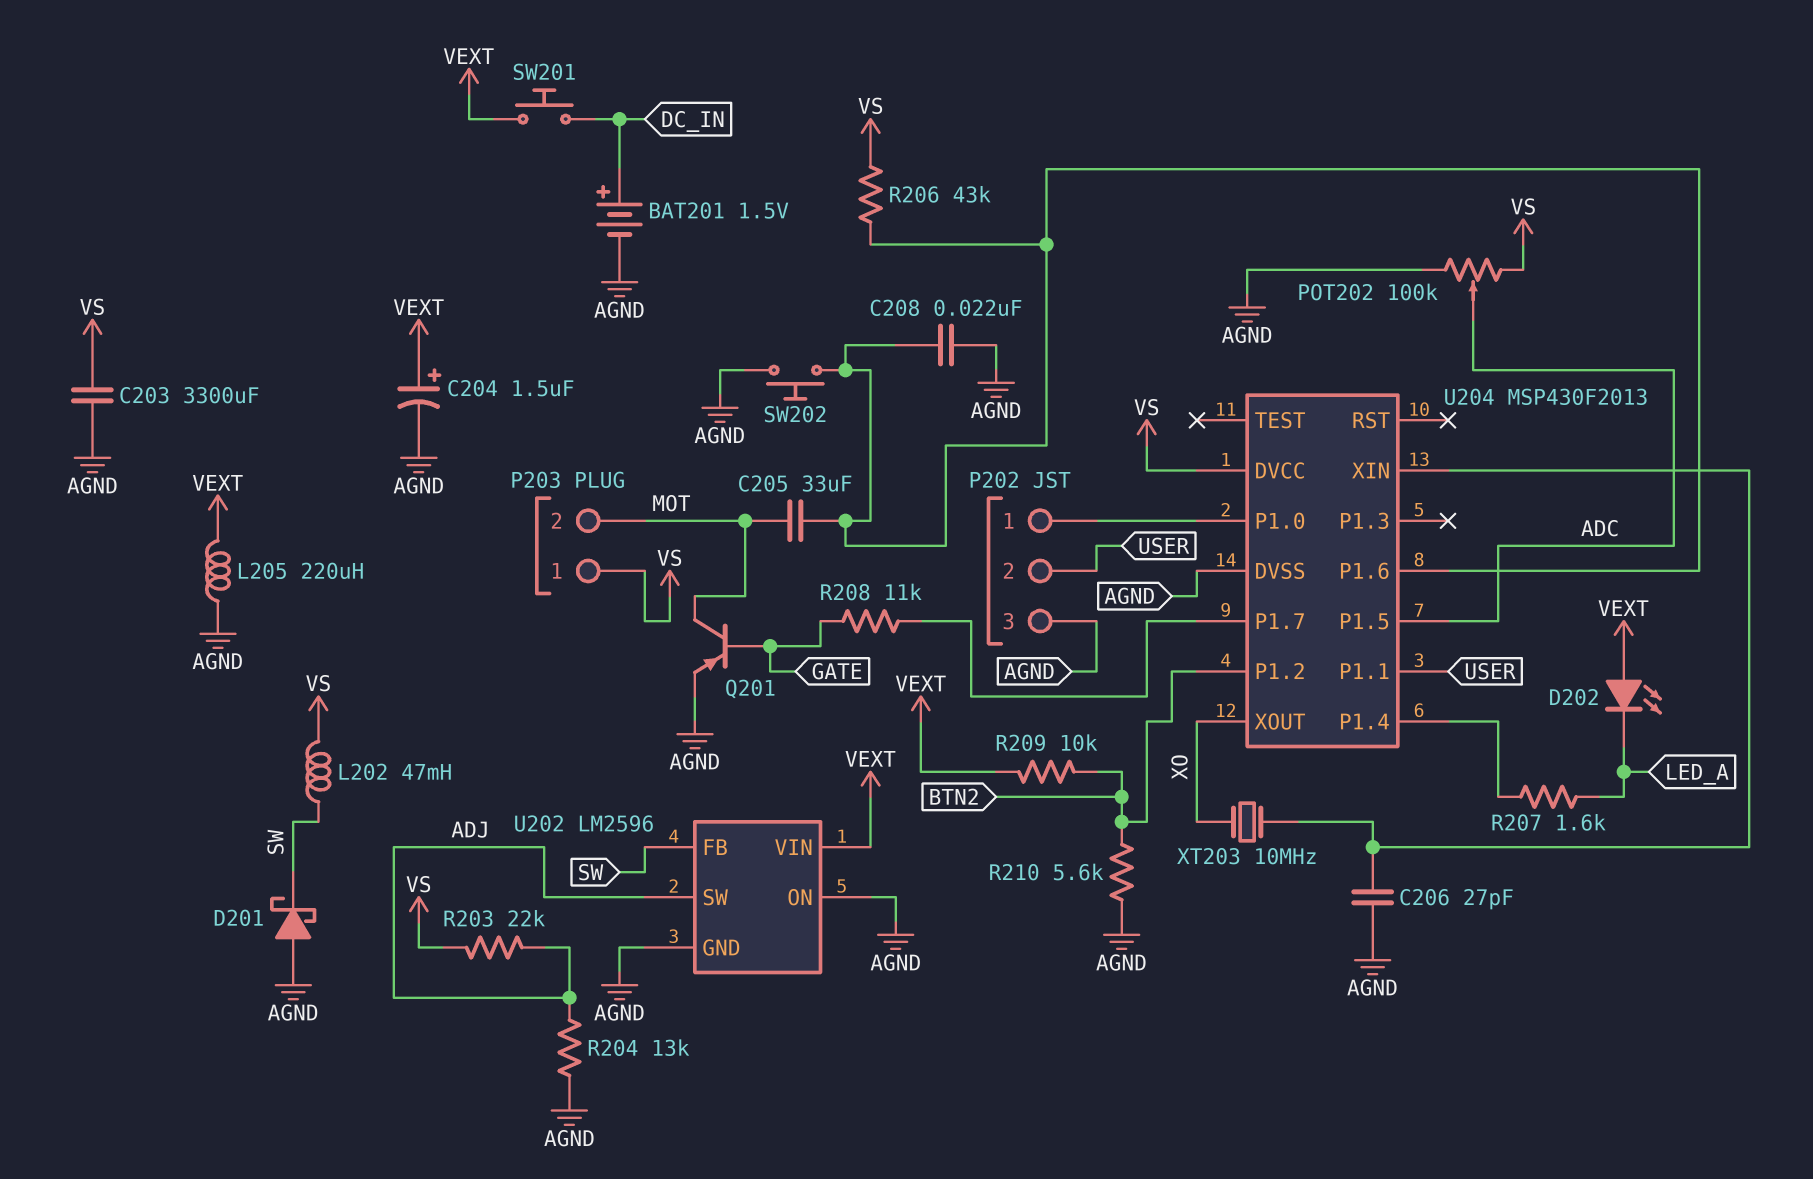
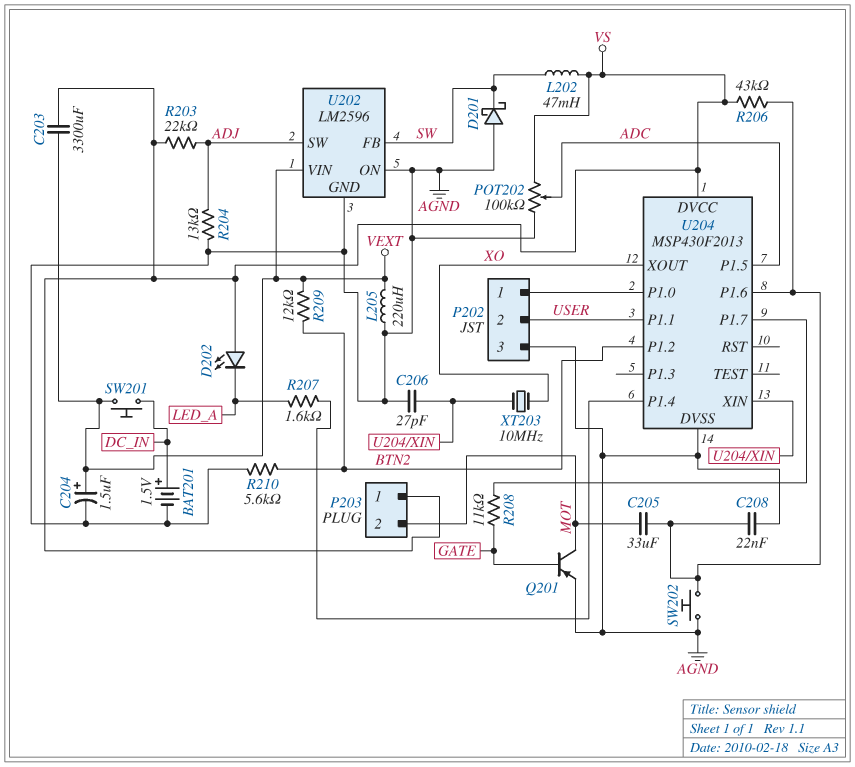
C203: 3300uF (AGND, VS) -> 3300uF (VEXT, VS)
D202: LED (A VEXT, K LED_A) -> LED (A VS, K LED_A)
R209: 10k (BTN2, VEXT) -> 12k (BTN2, VEXT)

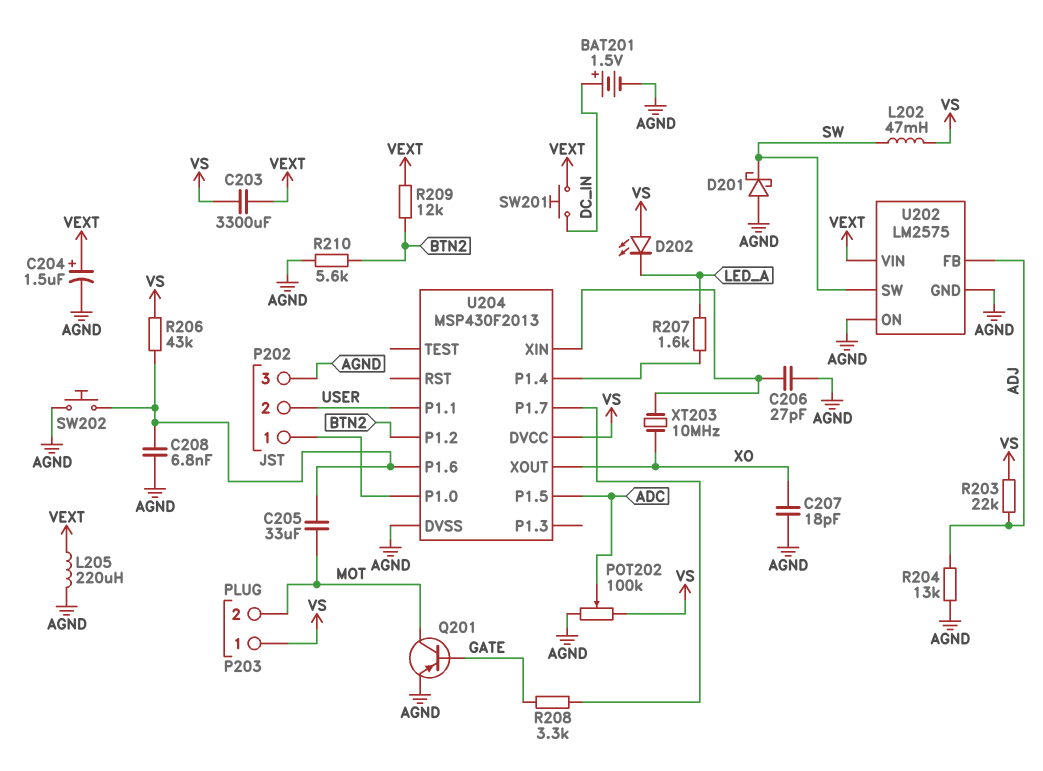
C207: none -> 18pF (AGND, XO)
C208: 22nF (AGND, U204/P1.6) -> 6.8nF (AGND, U204/P1.6)
R208: 11k (GATE, U204/P1.7) -> 3.3k (GATE, U204/P1.7)
U202: LM2596 -> LM2575
U202 pin FB: SW -> ADJ
U202 pin SW: ADJ -> SW

